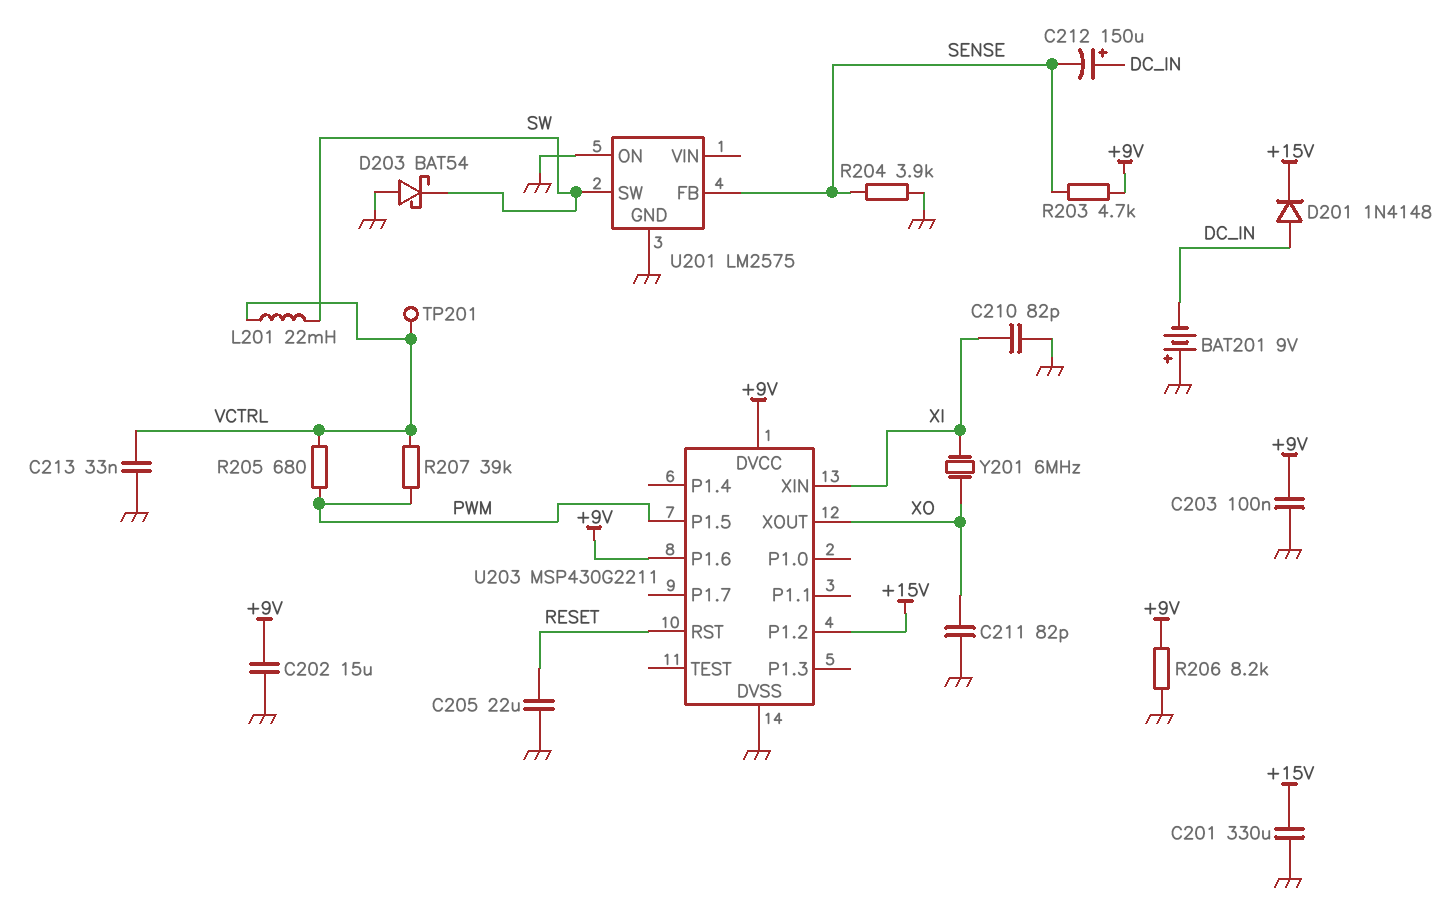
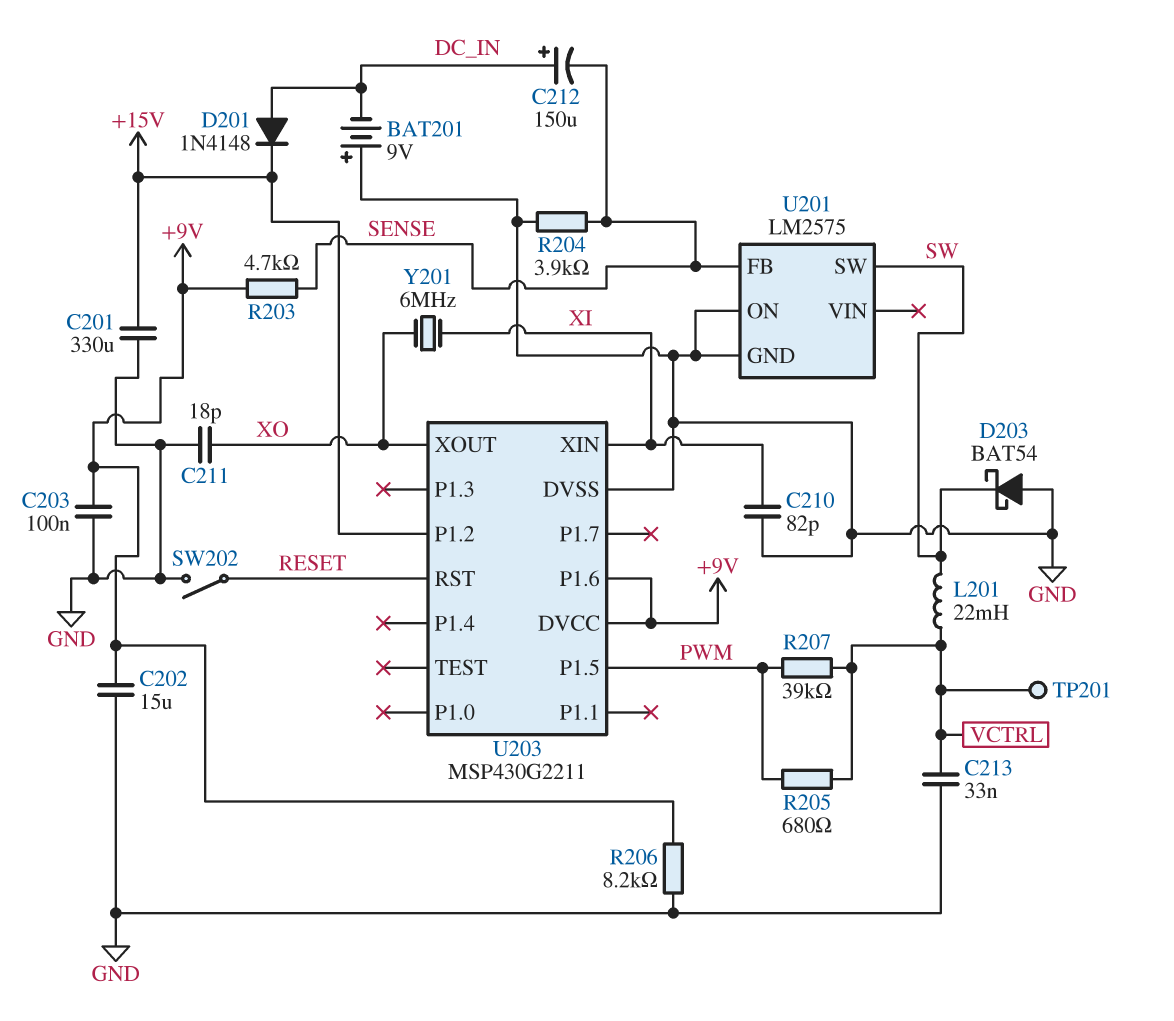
C205: 22uF (GND, RESET) -> none
C211: 82pF (GND, XO) -> 18pF (GND, XO)
SW202: none -> switch (GND, RESET)

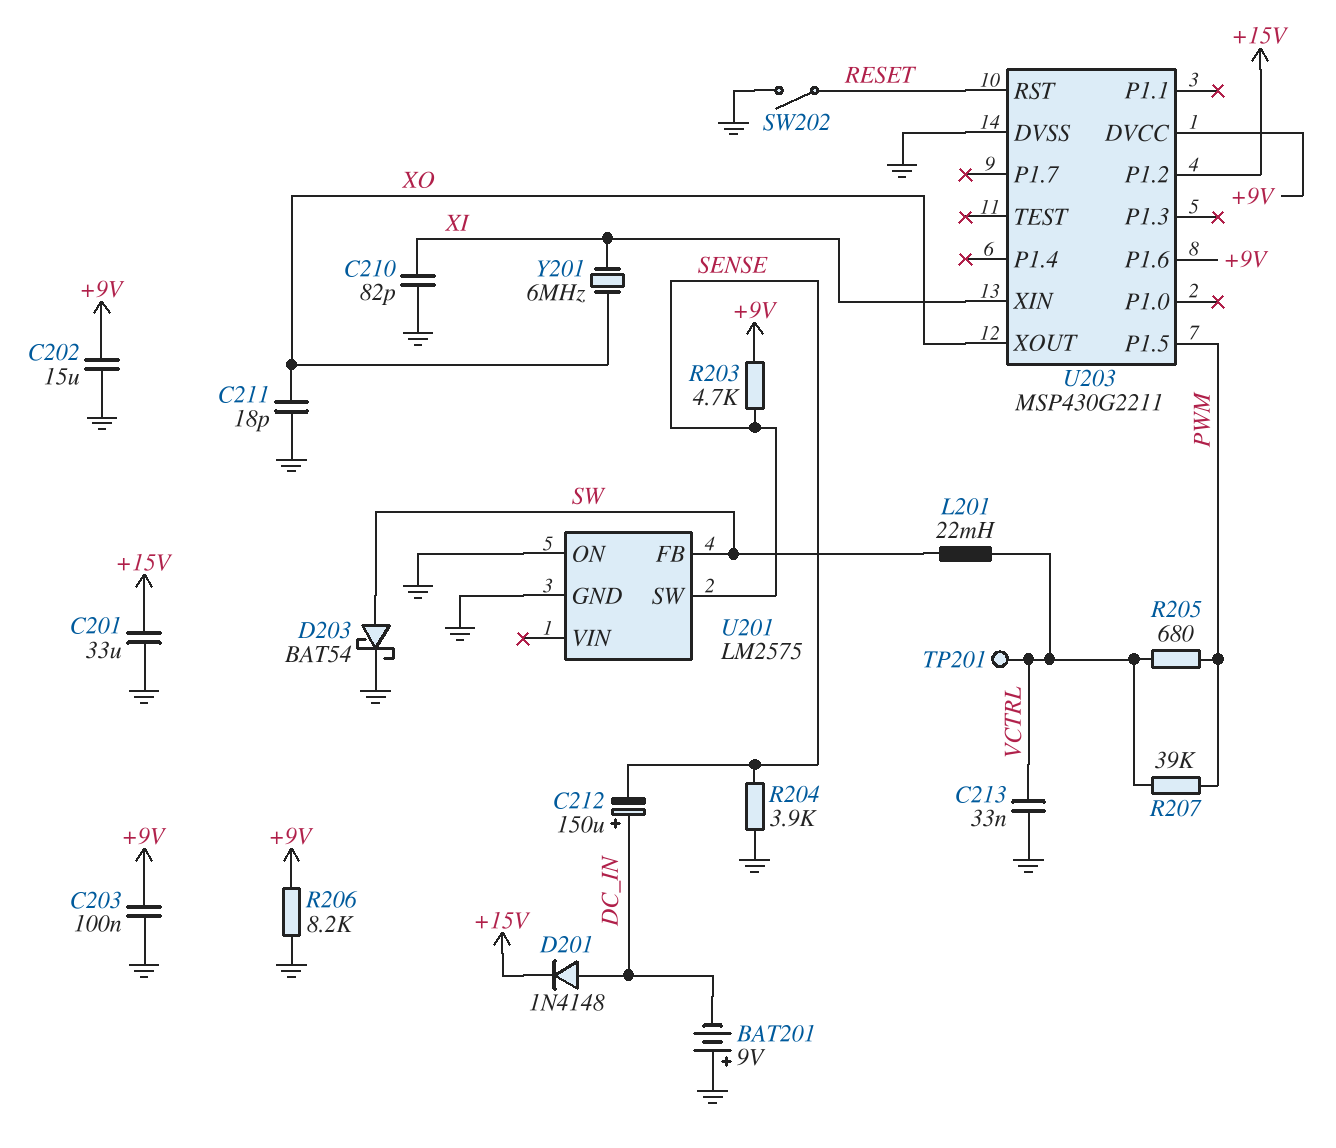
C201: 330uF (+15V, GND) -> 33uF (+15V, GND)
D203: schottky BAT54 (A GND, K SW) -> schottky BAT54 (A SW, K GND)
U201 pin FB: SENSE -> SW
U201 pin SW: SW -> SENSE

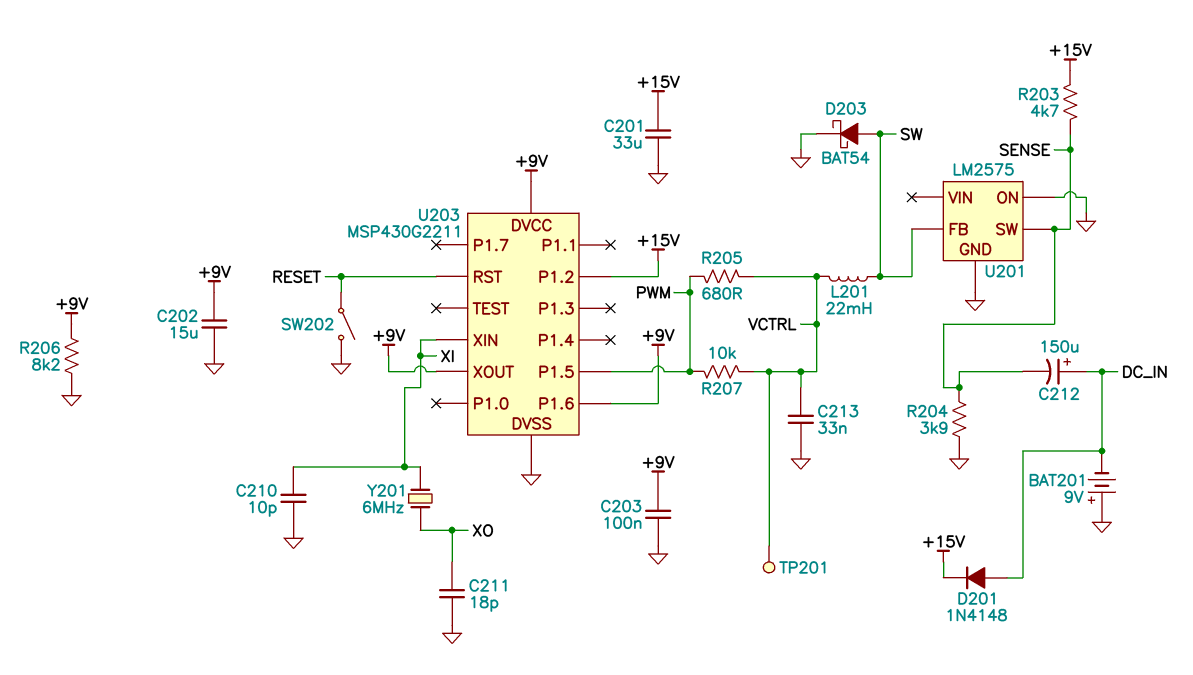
C210: 82pF (GND, XI) -> 10pF (GND, XI)
R203: 4.7k (+9V, SENSE) -> 4.7k (+15V, SENSE)
R207: 39k (PWM, VCTRL) -> 10k (PWM, VCTRL)
U203 pin XOUT: XO -> +9V

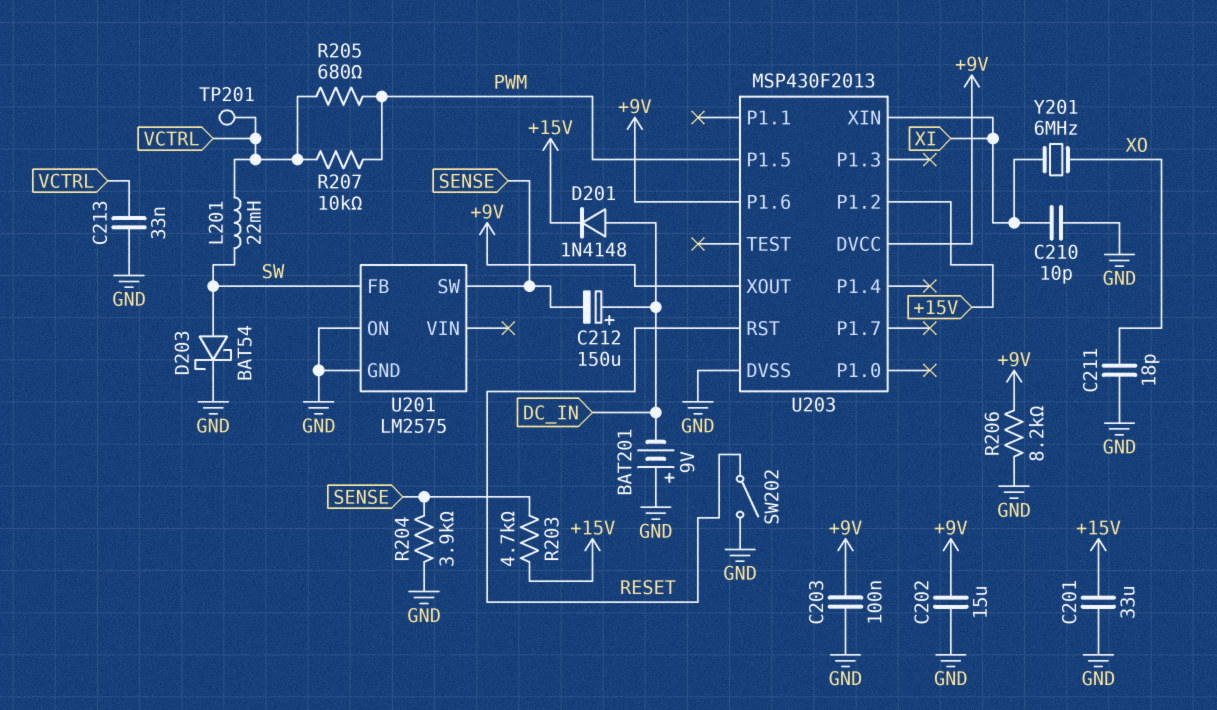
U203: MSP430G2211 -> MSP430F2013

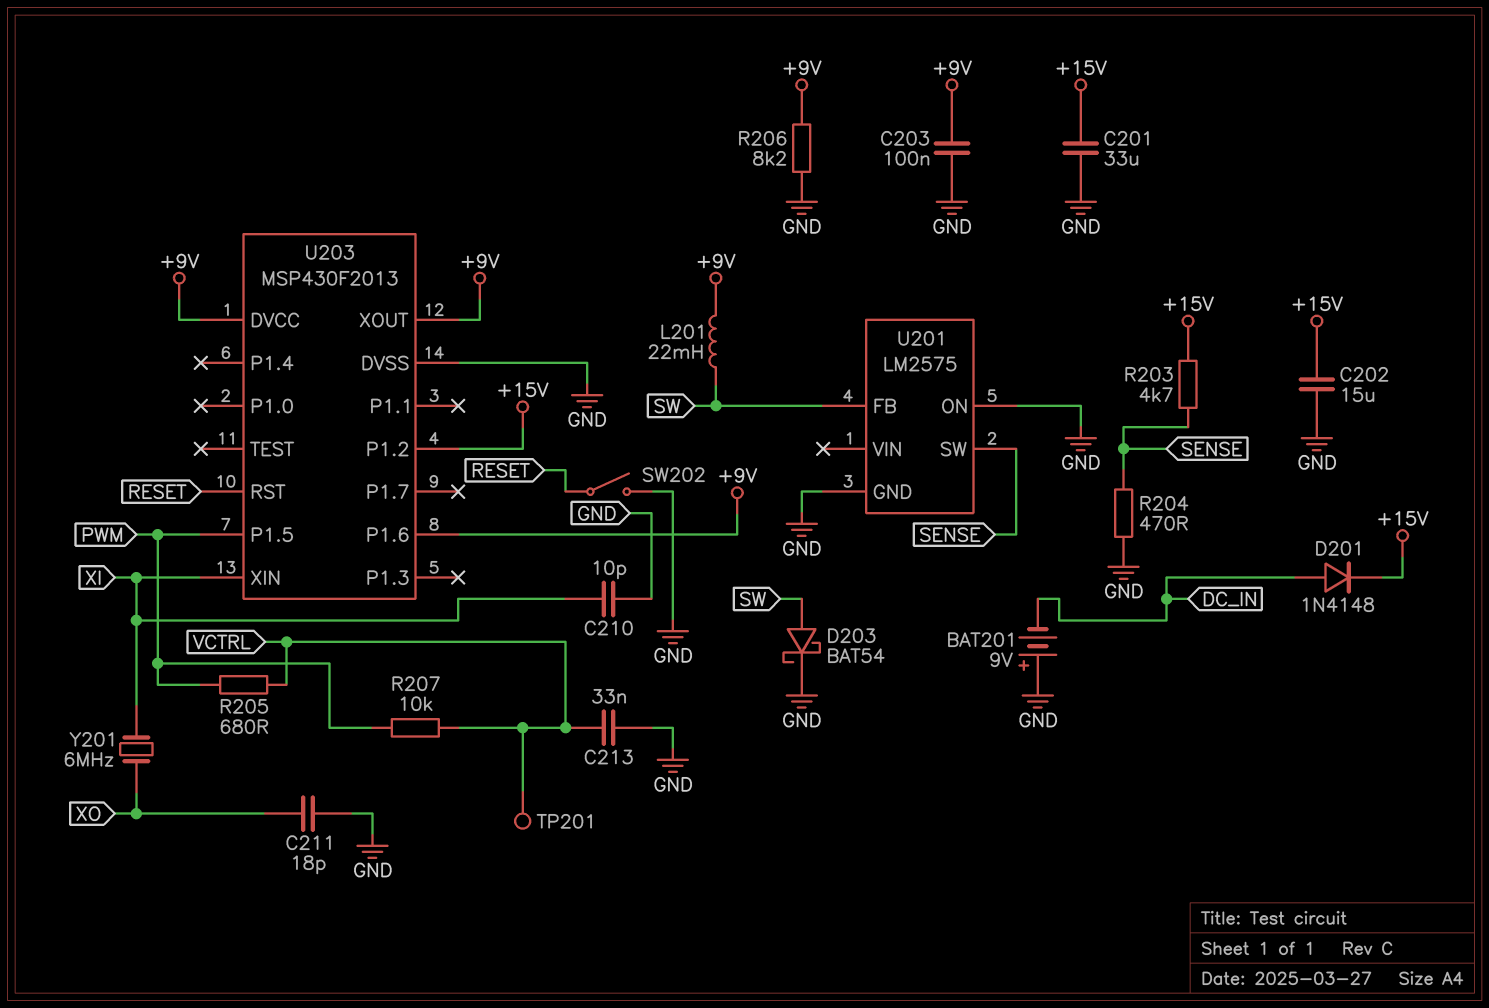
C202: 15uF (+9V, GND) -> 15uF (+15V, GND)
C212: 150uF (plus DC_IN, minus SENSE) -> none
L201: 22mH (SW, VCTRL) -> 22mH (+9V, SW)
R204: 3.9k (GND, SENSE) -> 470 (GND, SENSE)

